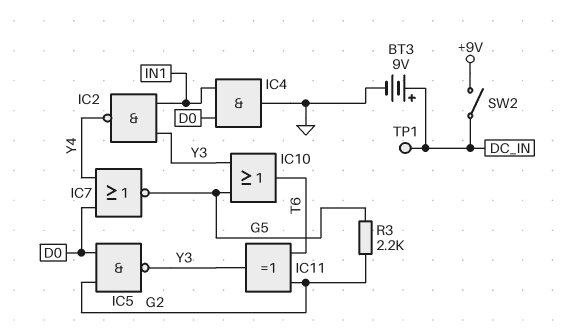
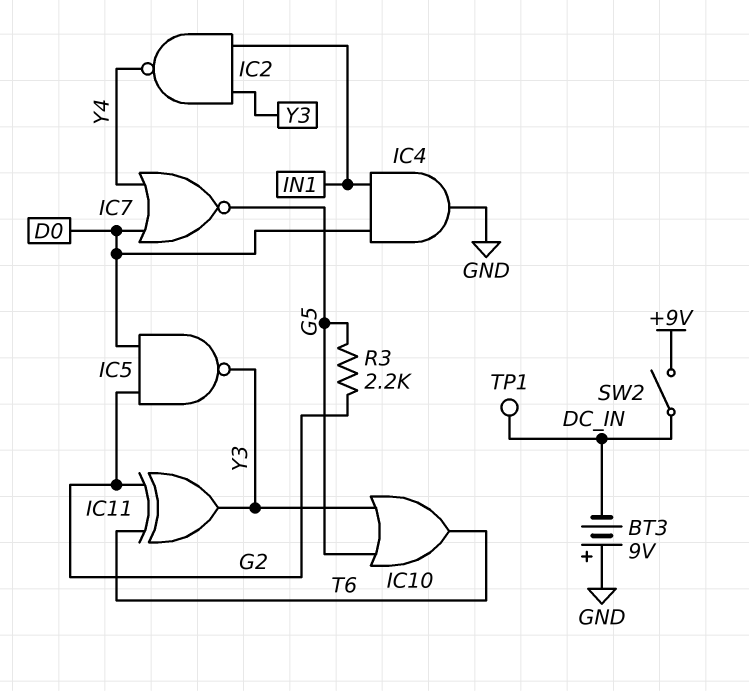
BT3: 9V (plus DC_IN, minus GND) -> 9V (plus GND, minus DC_IN)

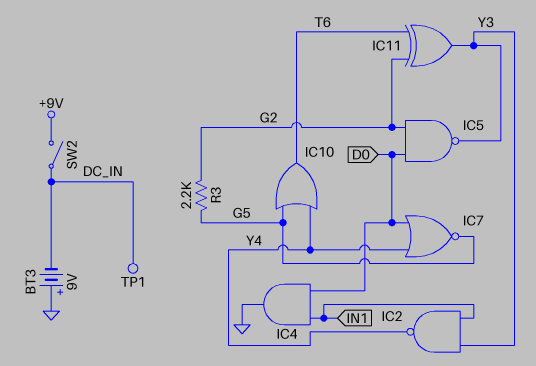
IC10: OR (in G5, in Y3, out T6) -> OR (in G5, in Y4, out T6)

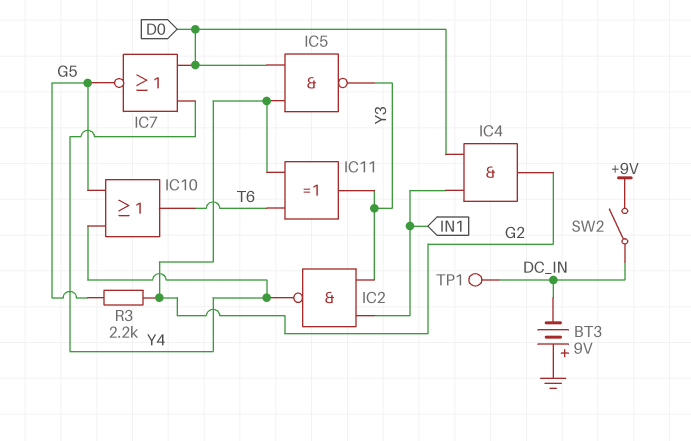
IC4: AND (in D0, in IN1, out GND) -> AND (in D0, in IN1, out G2)

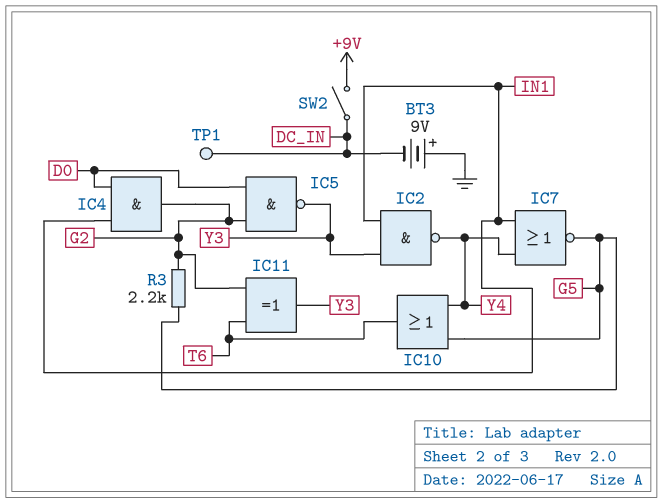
IC7: NOR (in D0, in Y4, out G5) -> NOR (in IN1, in Y4, out G5)

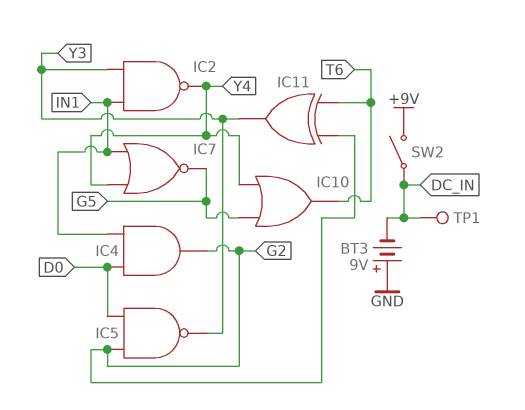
R3: 2.2k (G2, G5) -> none

